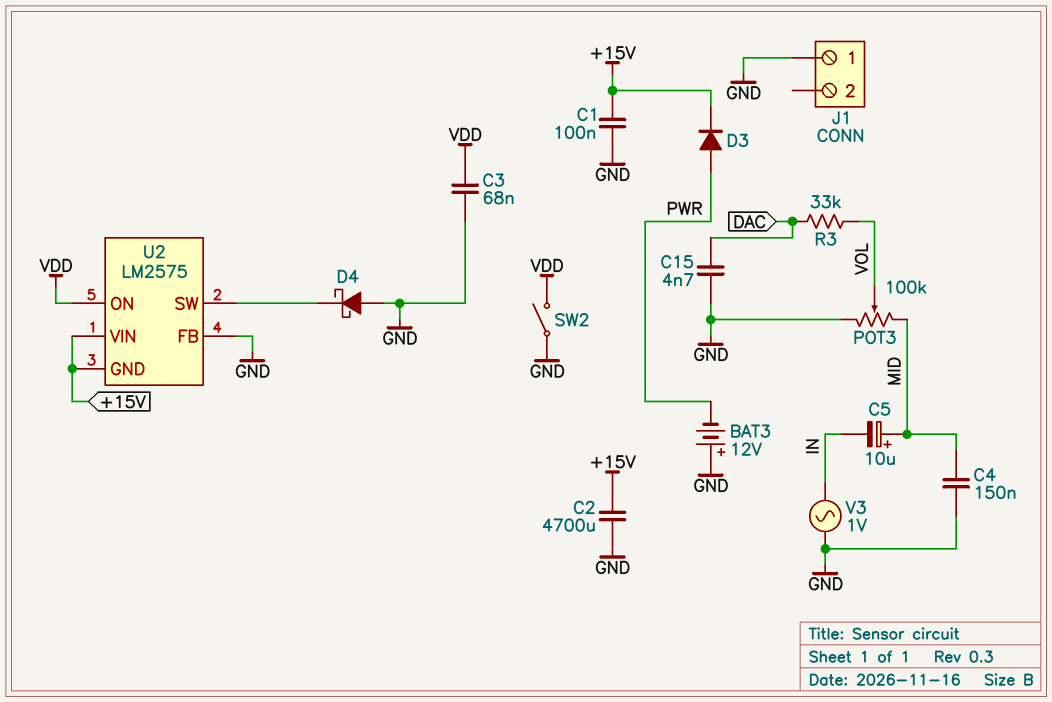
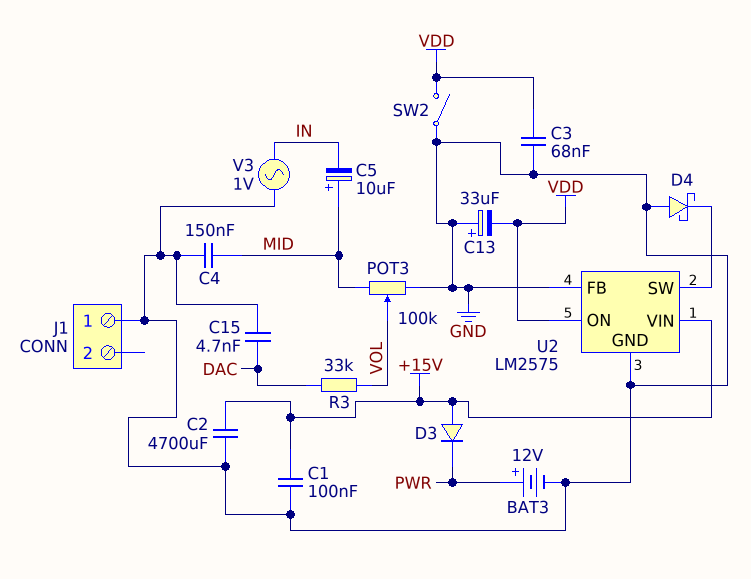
BAT3: 12V (plus GND, minus PWR) -> 12V (plus PWR, minus GND)
C13: none -> 33uF (plus GND, minus VDD)
D3: diode (A PWR, K +15V) -> diode (A +15V, K PWR)
U2 pin GND: +15V -> GND

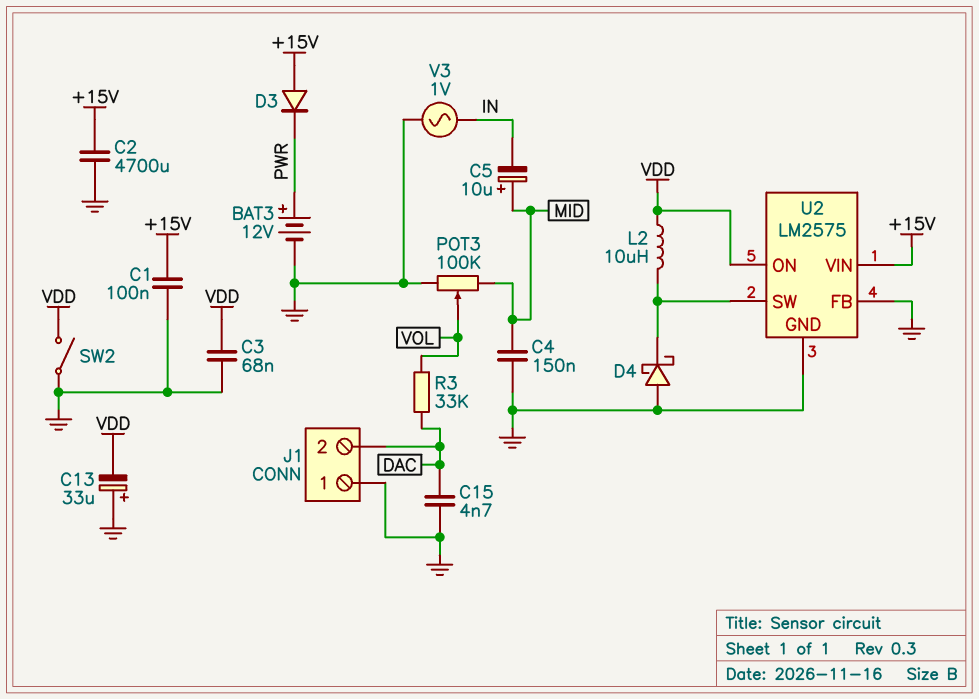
J1 pin 2: none -> DAC
L2: none -> 10uH (U2/SW, VDD)

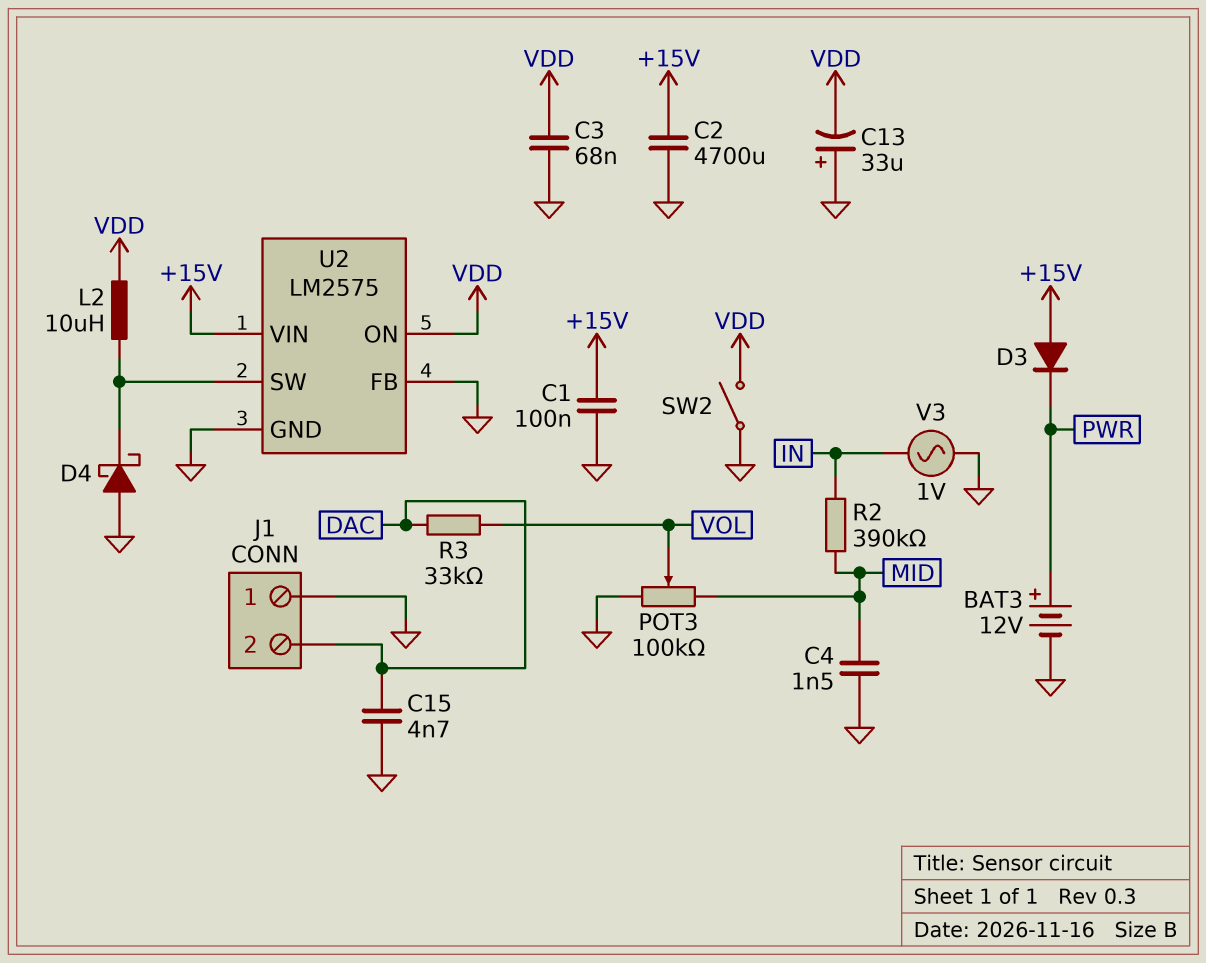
C4: 150nF (GND, MID) -> 1.5nF (GND, MID)
C5: 10uF (plus MID, minus IN) -> none
R2: none -> 390k (IN, MID)

